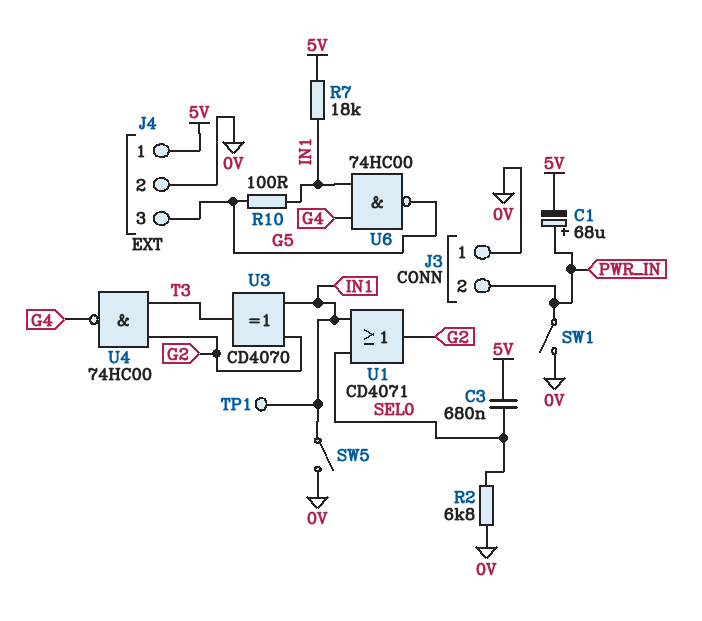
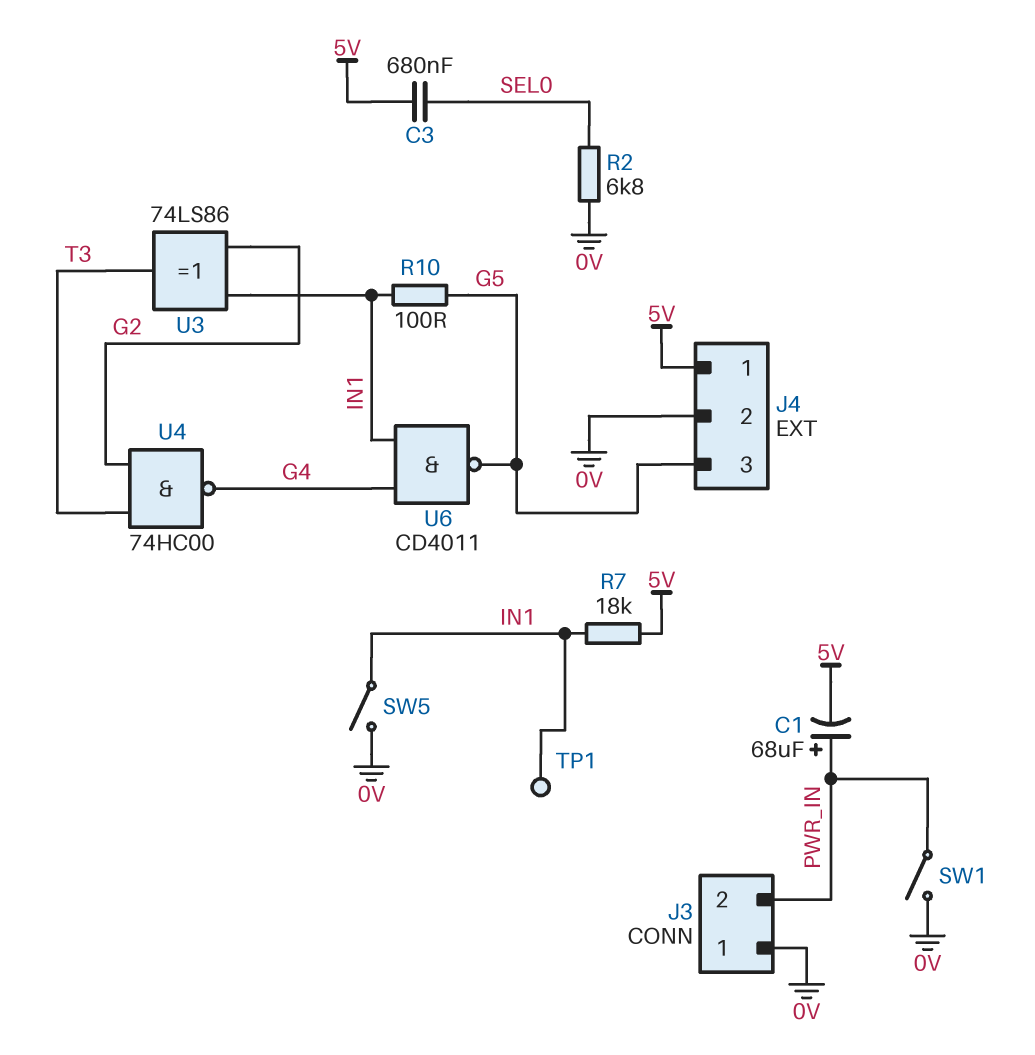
U1: OR CD4071 (in IN1, in SEL0, out G2) -> none
U3: XOR CD4070 (in G2, in IN1, out T3) -> XOR 74LS86 (in G2, in IN1, out T3)
U6: NAND 74HC00 (in G4, in IN1, out G5) -> NAND CD4011 (in G4, in IN1, out G5)

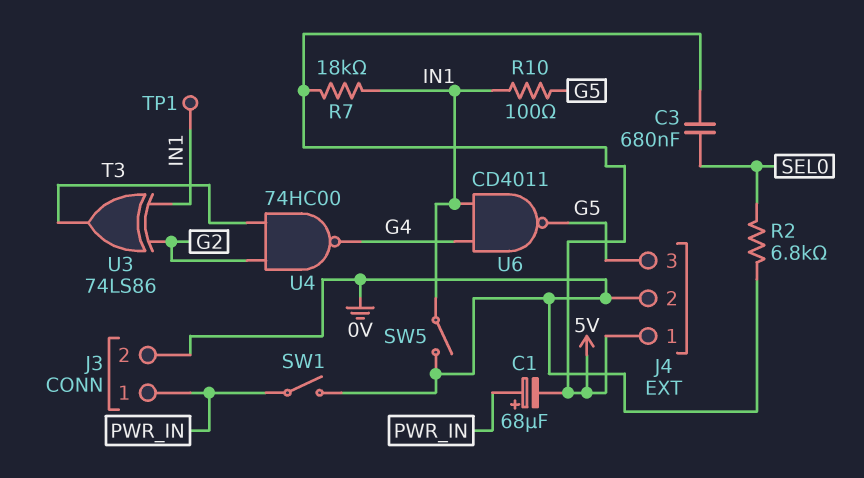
J3 pin 1: 0V -> PWR_IN
J3 pin 2: PWR_IN -> 0V

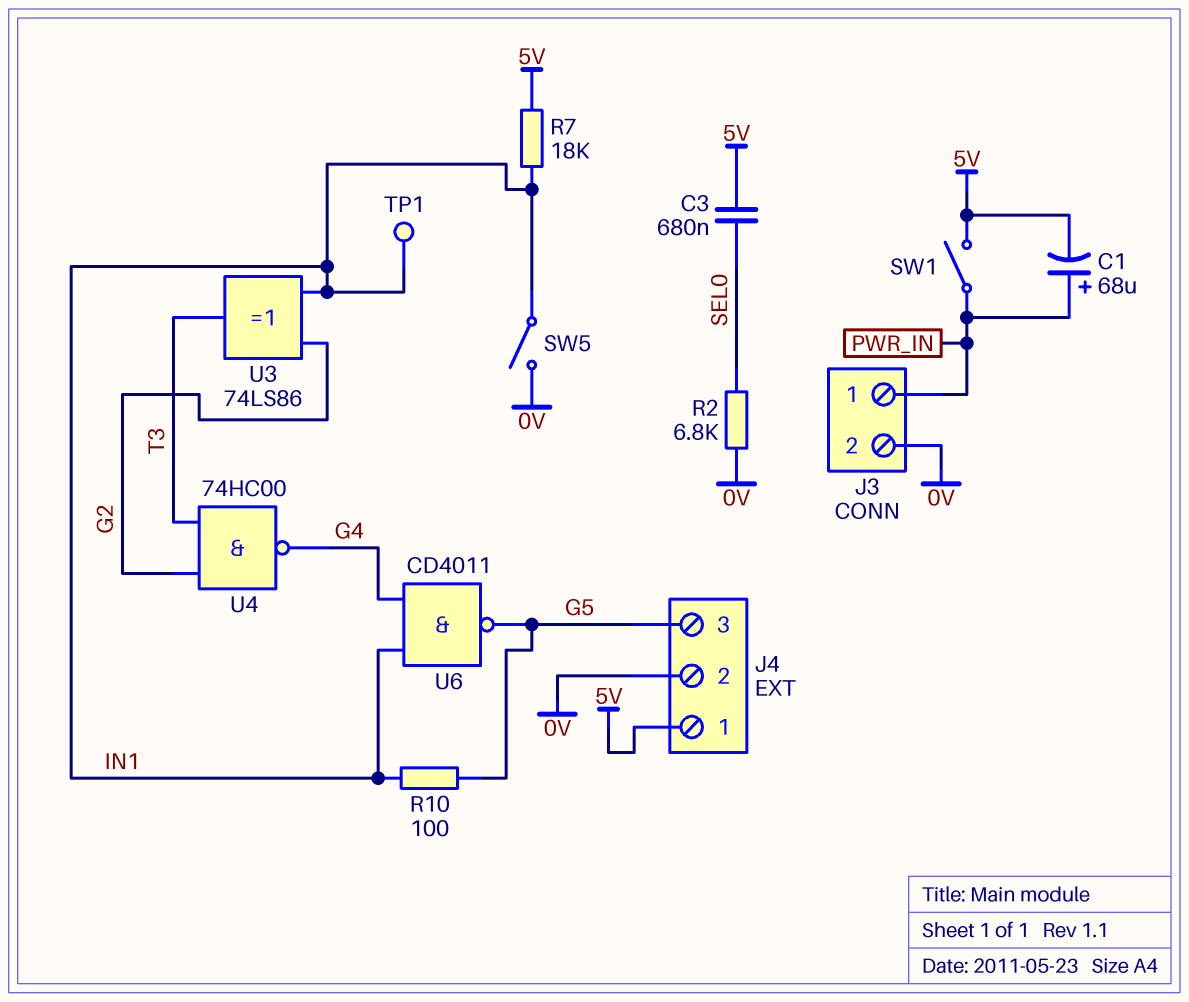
SW1: switch (0V, PWR_IN) -> switch (5V, PWR_IN)

